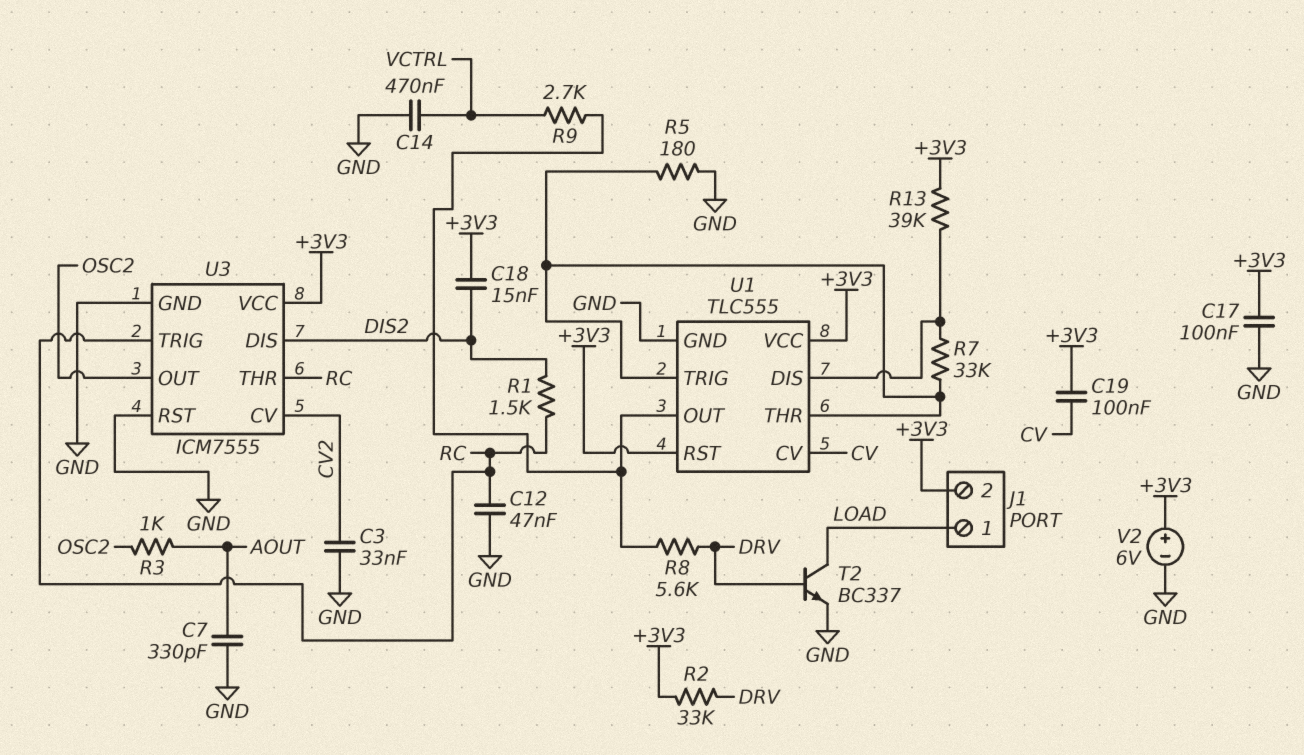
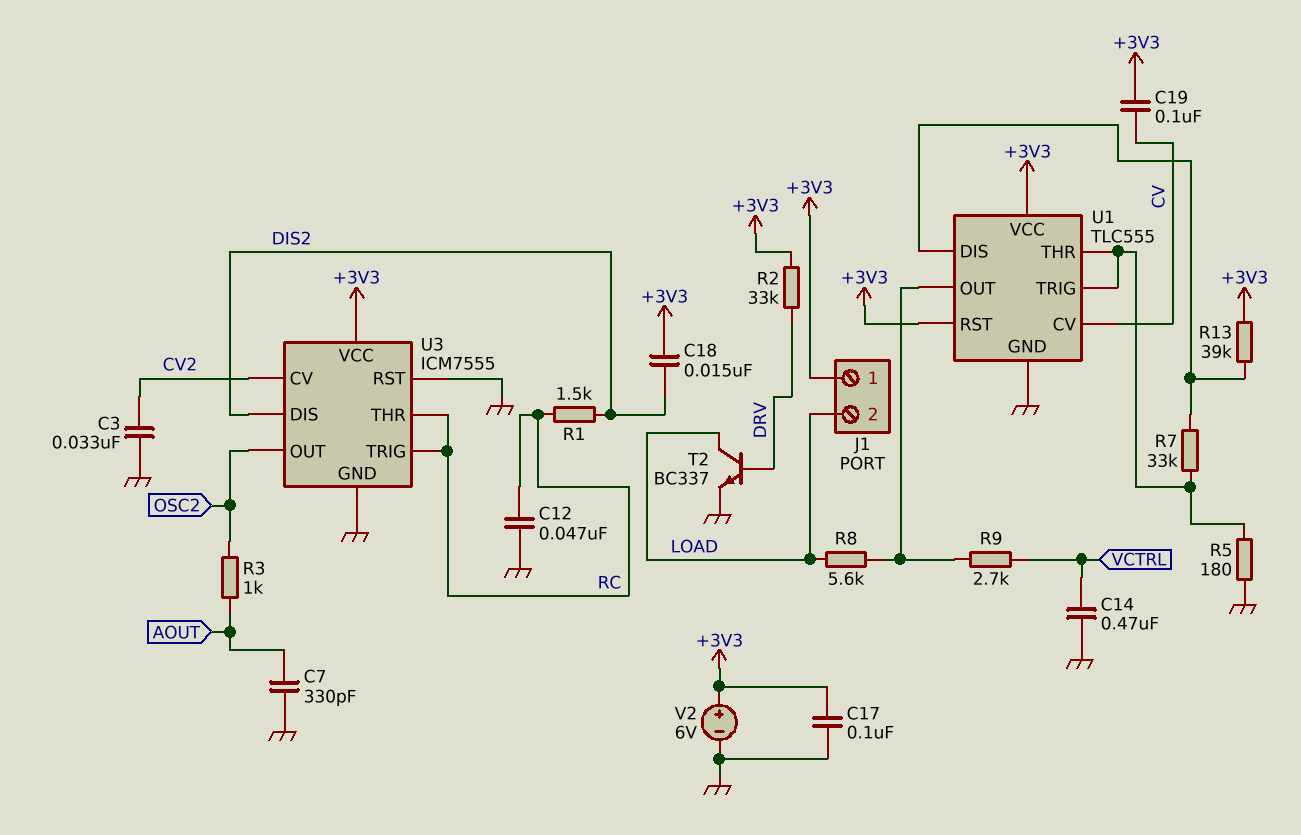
J1 pin 1: LOAD -> +3V3
J1 pin 2: +3V3 -> LOAD
R8: 5.6k (DRV, U1/OUT) -> 5.6k (LOAD, U1/OUT)

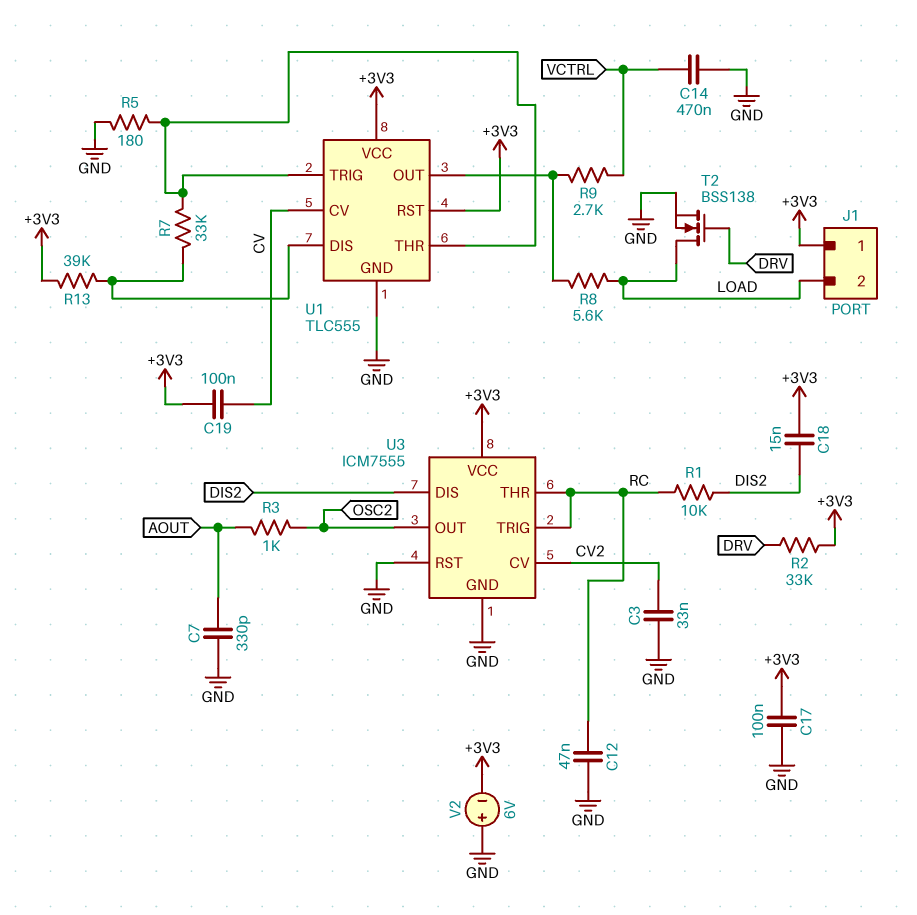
R1: 1.5k (DIS2, RC) -> 10k (DIS2, RC)
T2: NPN BC337 (B DRV, C LOAD, E GND) -> NMOS BSS138 (G DRV, D LOAD, S GND)
V2: 6V (plus +3V3, minus GND) -> 6V (plus GND, minus +3V3)

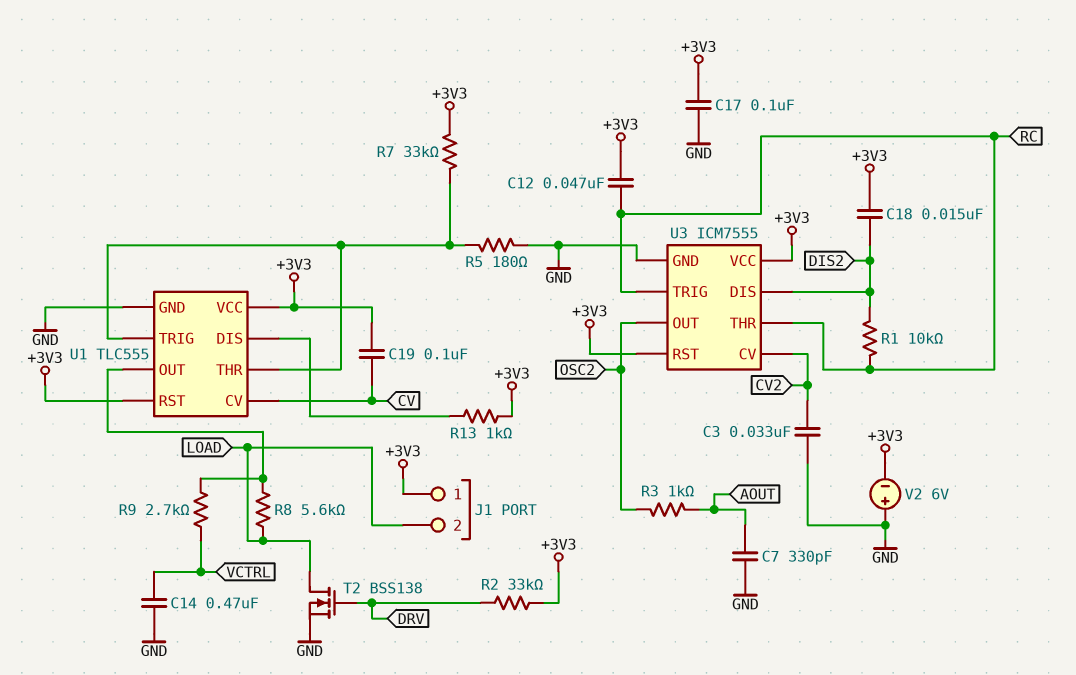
C12: 47nF (GND, RC) -> 47nF (+3V3, RC)
R7: 33k (U1/DIS, U1/THR) -> 33k (+3V3, U1/THR)
R13: 39k (+3V3, U1/DIS) -> 1k (+3V3, U1/DIS)
U3 pin RST: GND -> +3V3

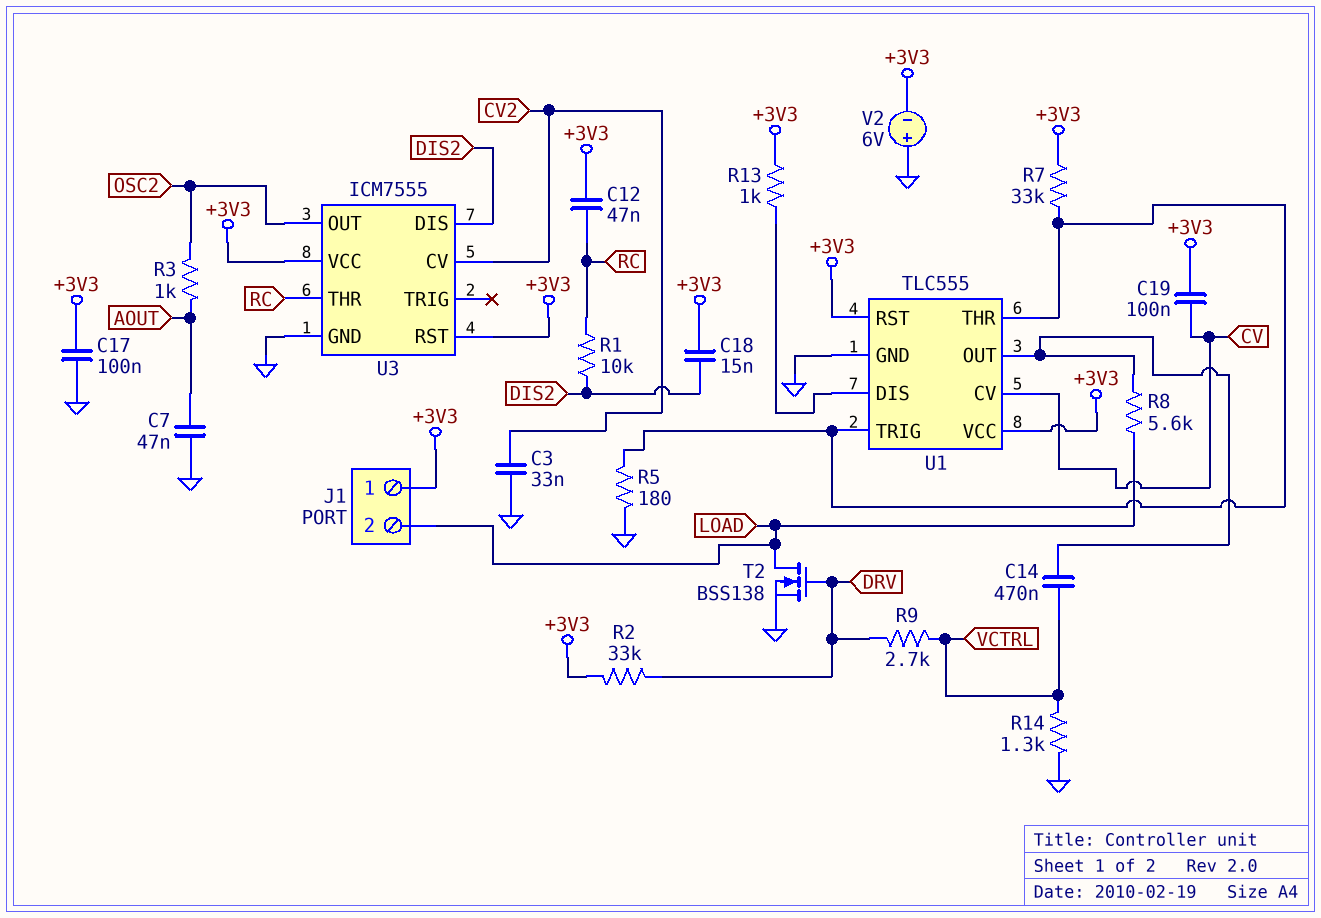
C7: 330pF (AOUT, GND) -> 47nF (AOUT, GND)
C14: 470nF (GND, VCTRL) -> 470nF (U1/OUT, VCTRL)
R9: 2.7k (U1/OUT, VCTRL) -> 2.7k (DRV, VCTRL)
R14: none -> 1.3k (GND, VCTRL)
U3 pin TRIG: RC -> none

